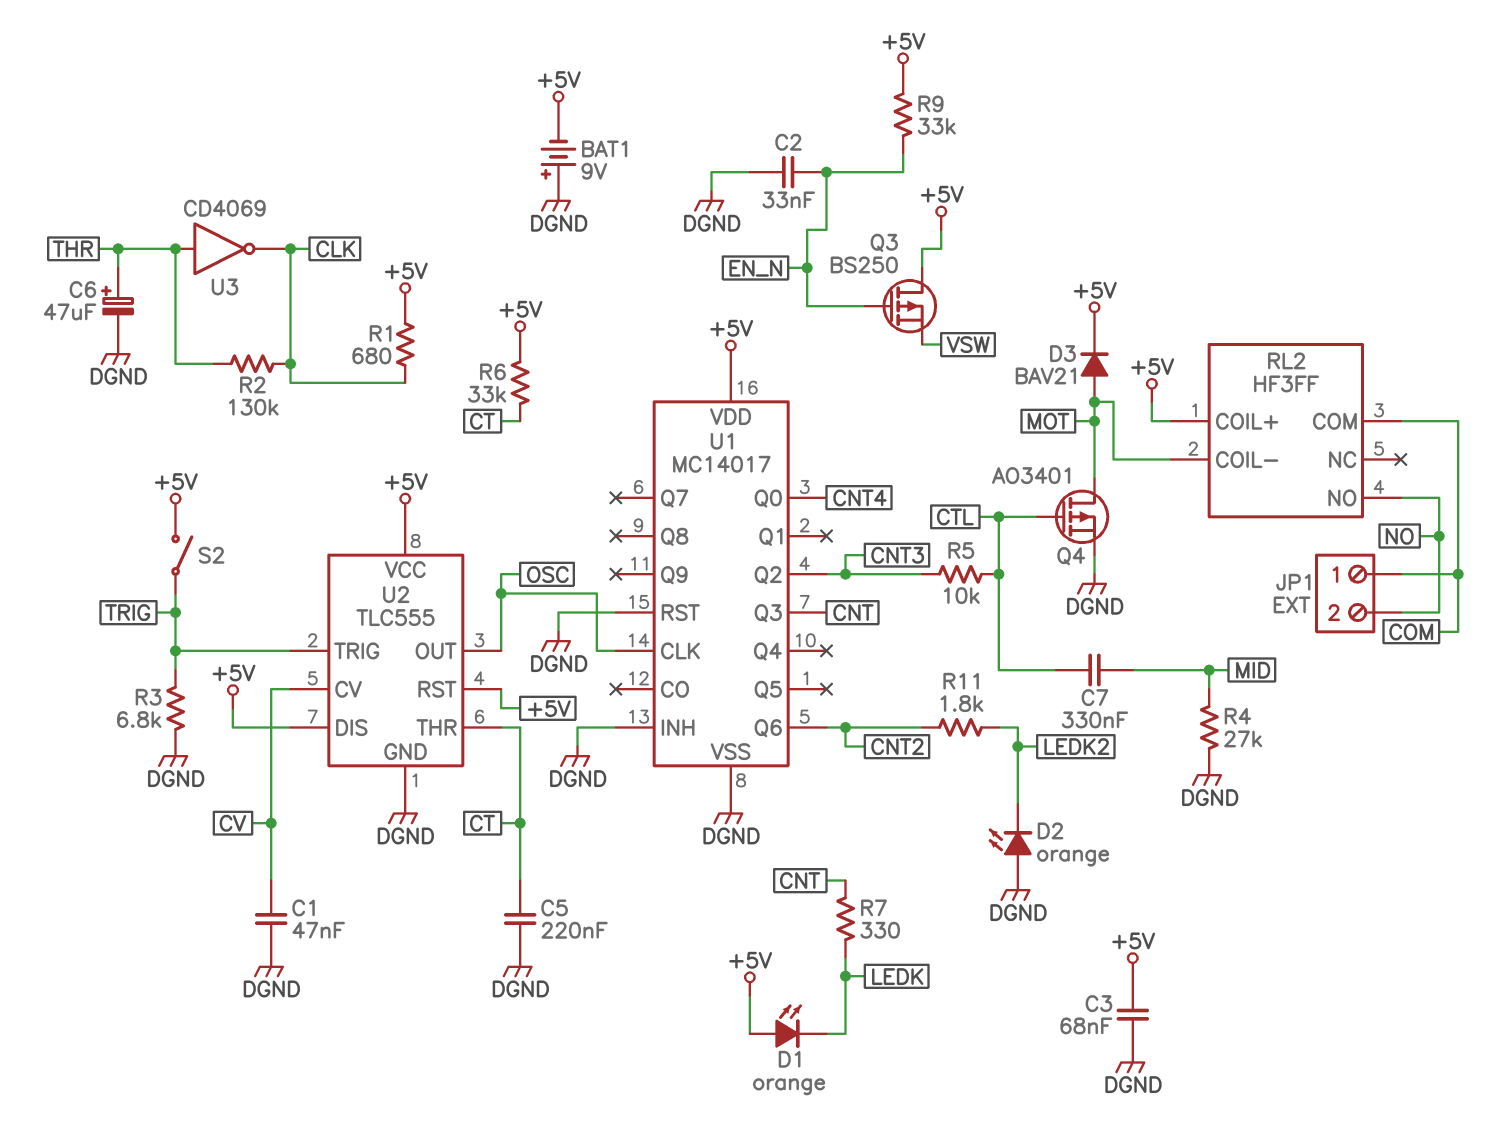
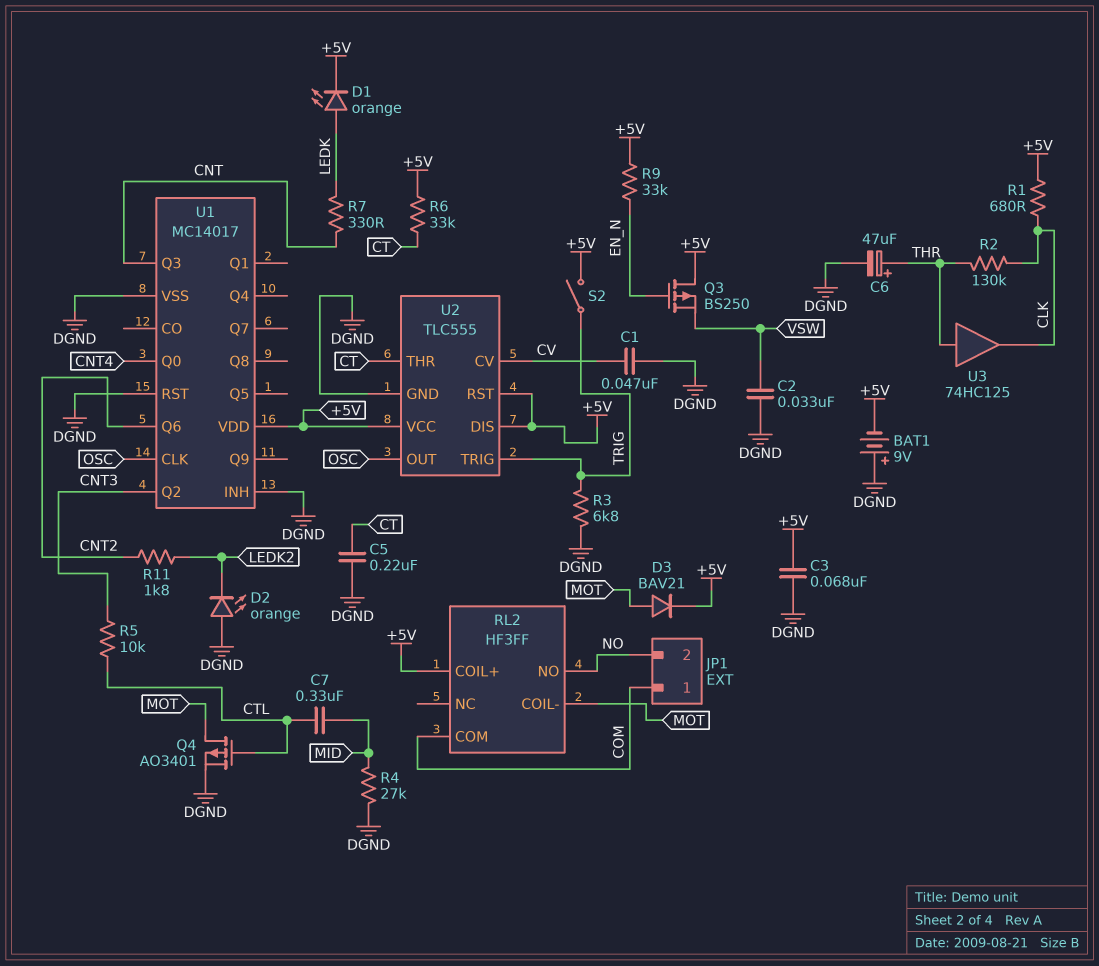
C2: 33nF (DGND, EN_N) -> 33nF (DGND, VSW)
D1: LED orange (A +5V, K LEDK) -> LED orange (A LEDK, K +5V)
U3: NOT CD4069 (in THR, out CLK) -> buffer 74HC125 (in THR, out CLK)

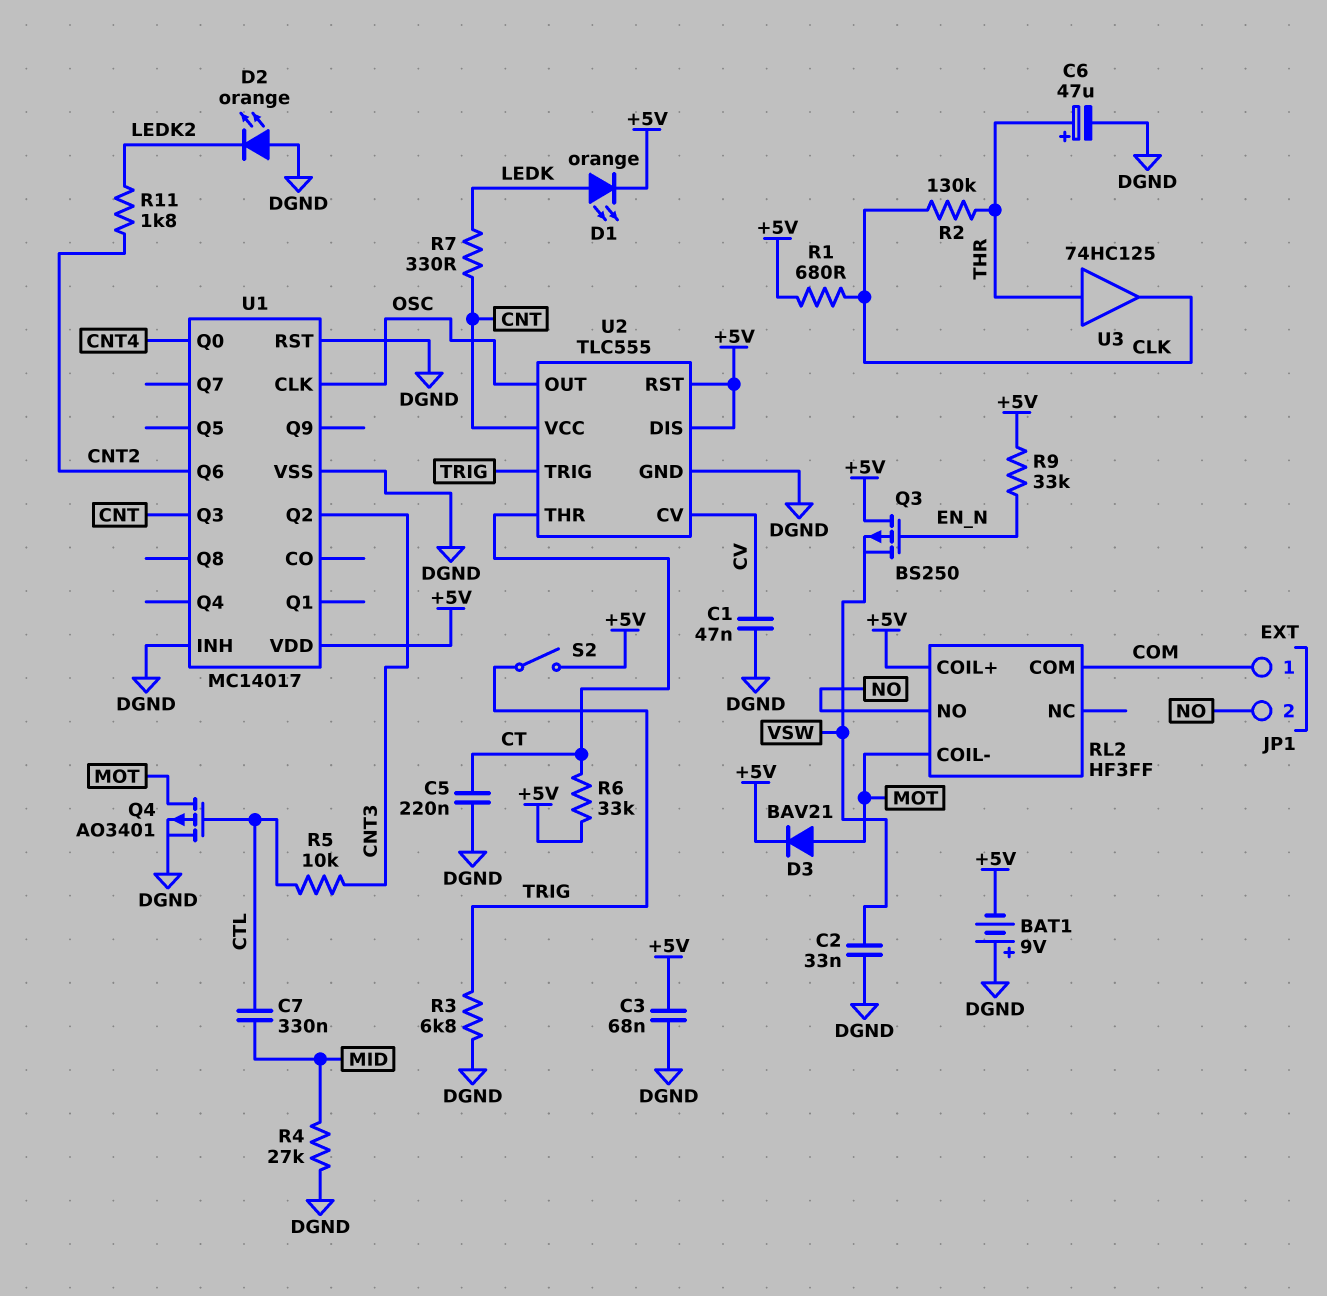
U2 pin VCC: +5V -> CNT

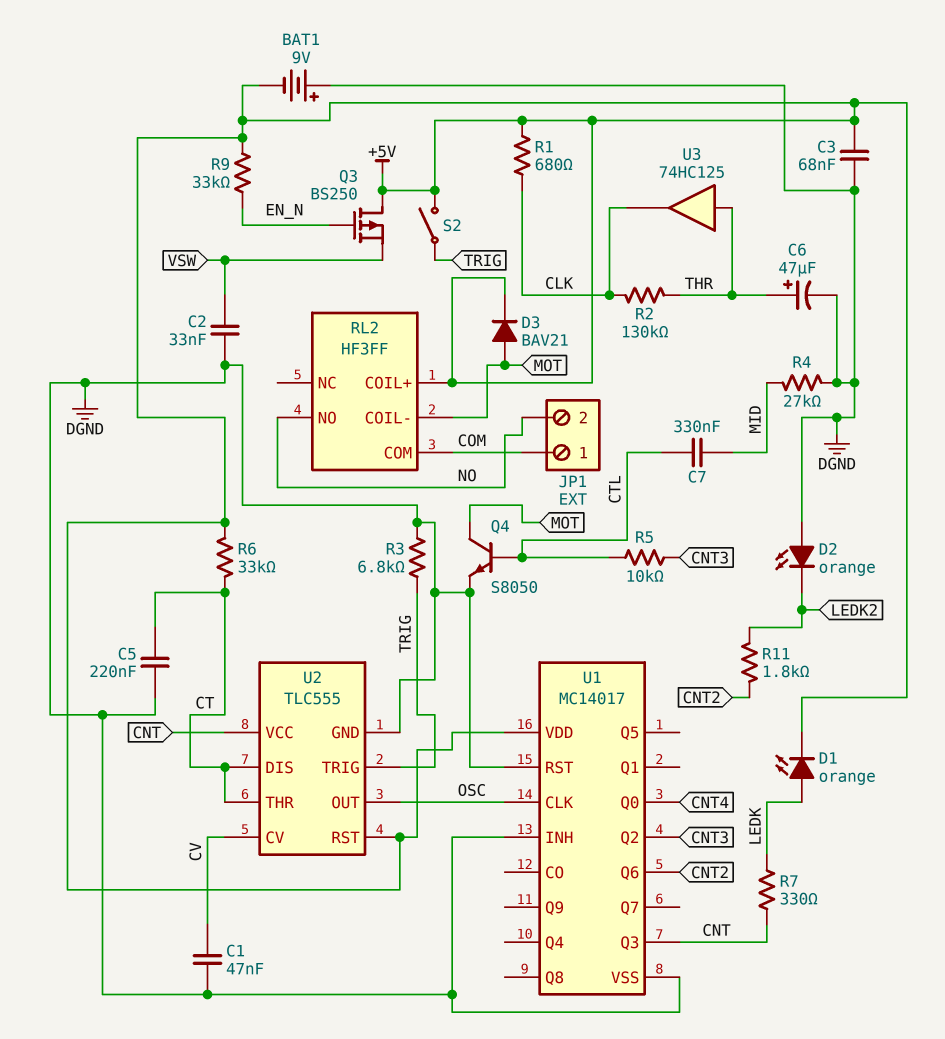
Q4: PMOS AO3401 (G CTL, D MOT, S DGND) -> NPN S8050 (B CTL, C MOT, E DGND)
U2 pin DIS: +5V -> CT

